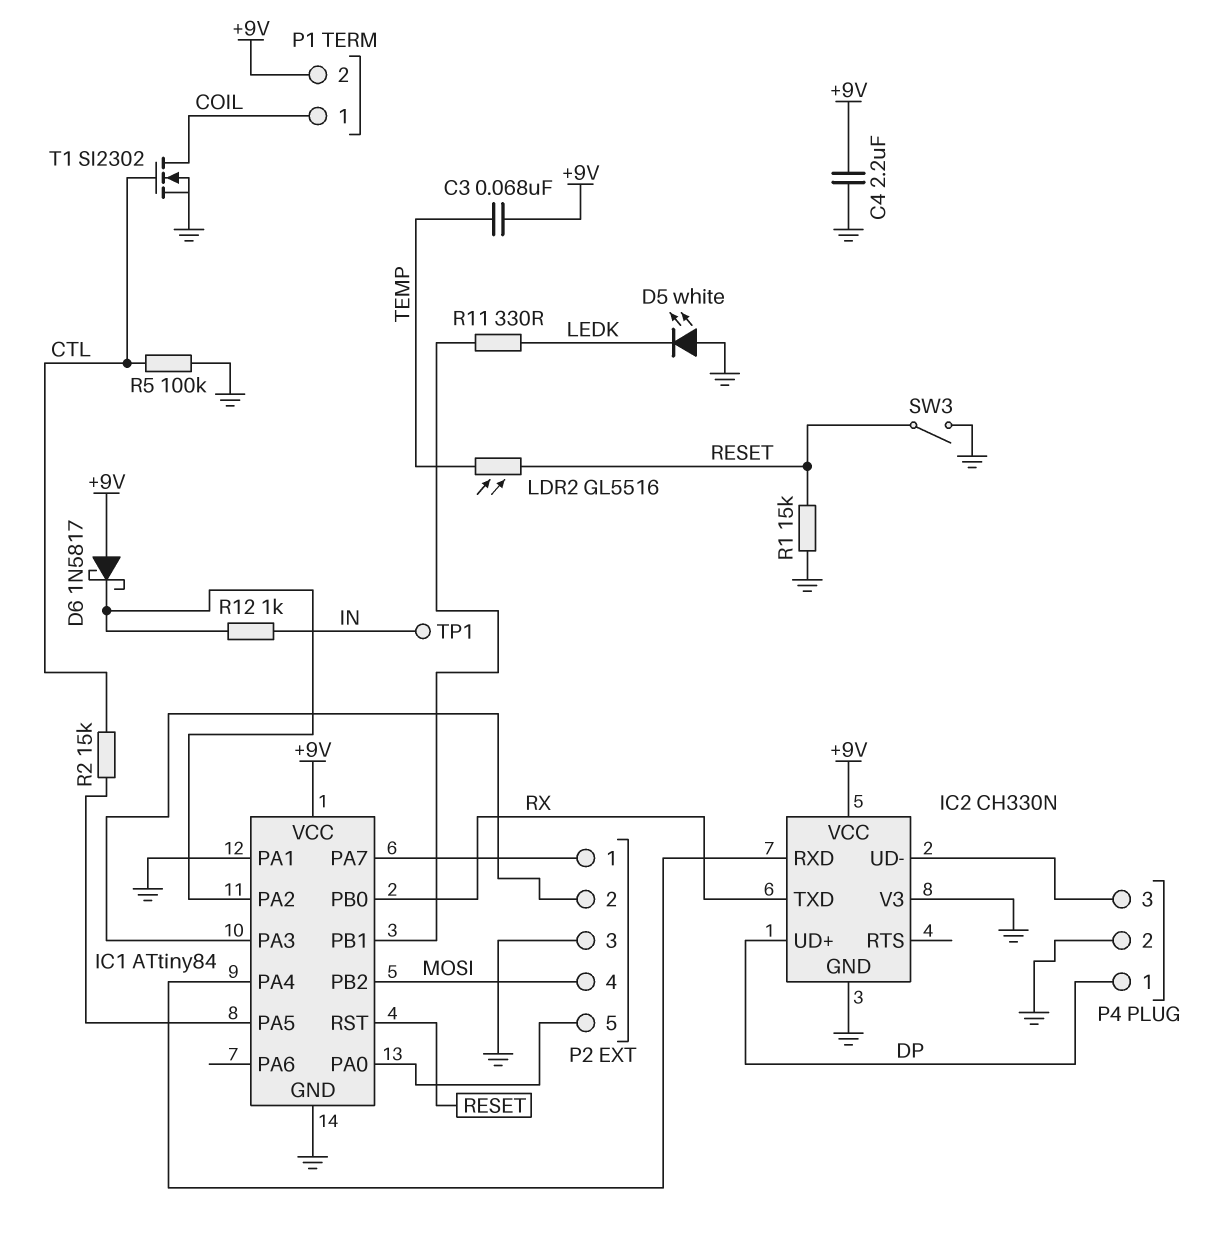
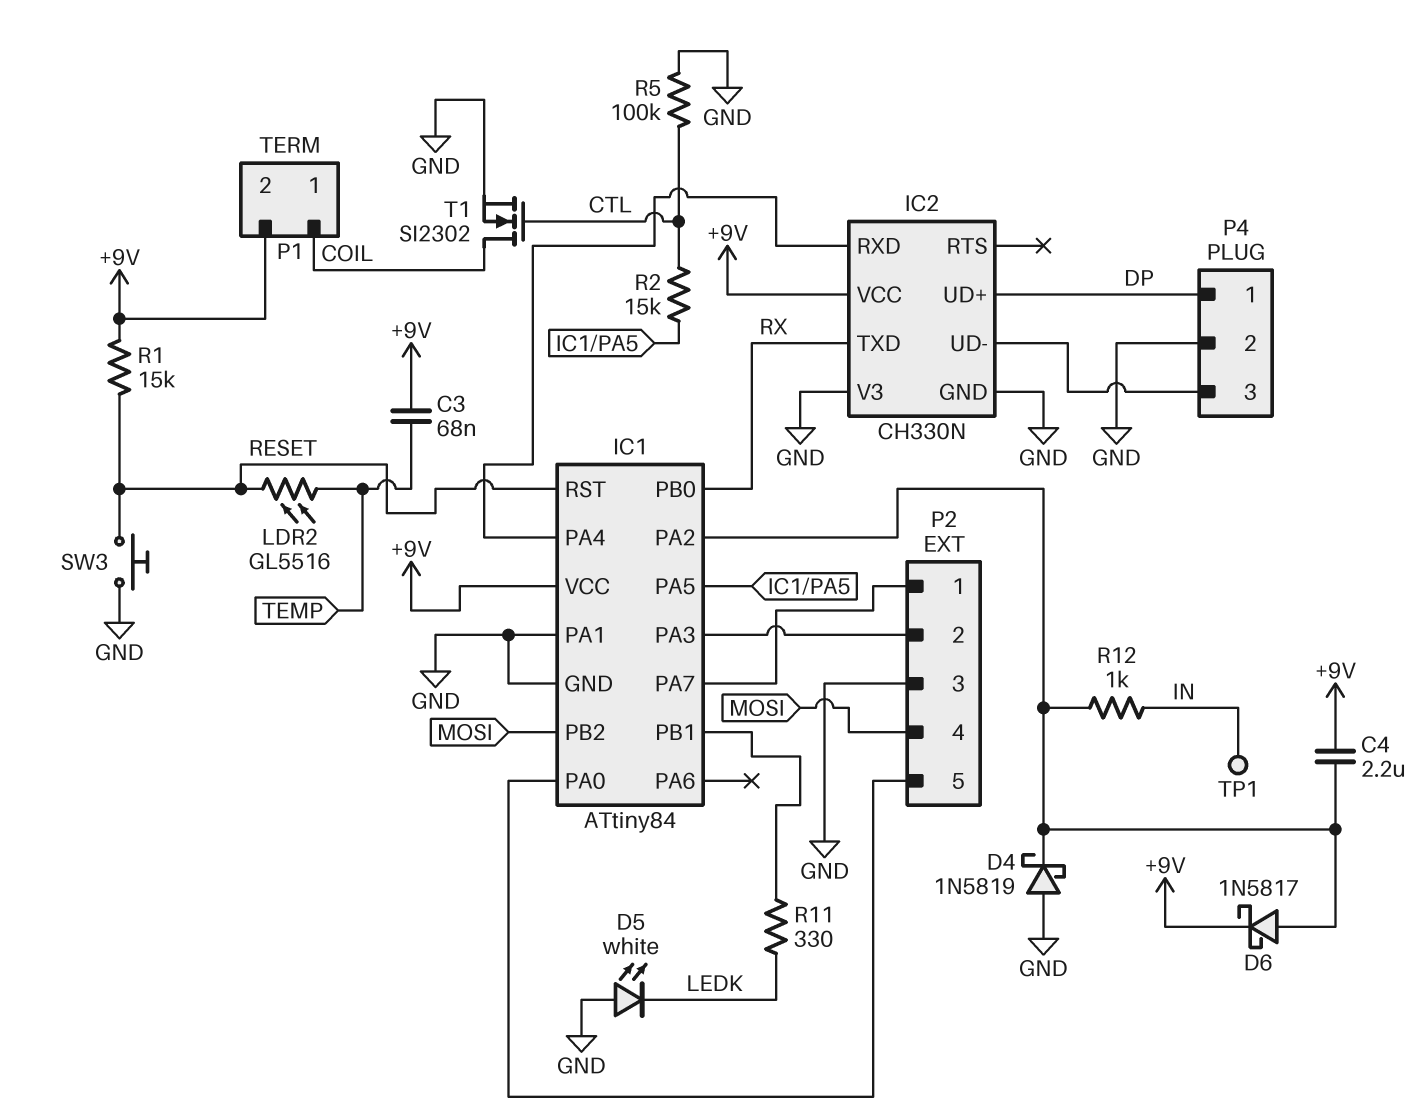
C4: 2.2uF (+9V, GND) -> 2.2uF (+9V, IC1/PA2)
D4: none -> schottky 1N5819 (A GND, K IC1/PA2)
D6: schottky 1N5817 (A +9V, K IC1/PA2) -> schottky 1N5817 (A IC1/PA2, K +9V)
R1: 15k (GND, RESET) -> 15k (+9V, RESET)
SW3: switch (GND, RESET) -> button (GND, RESET)

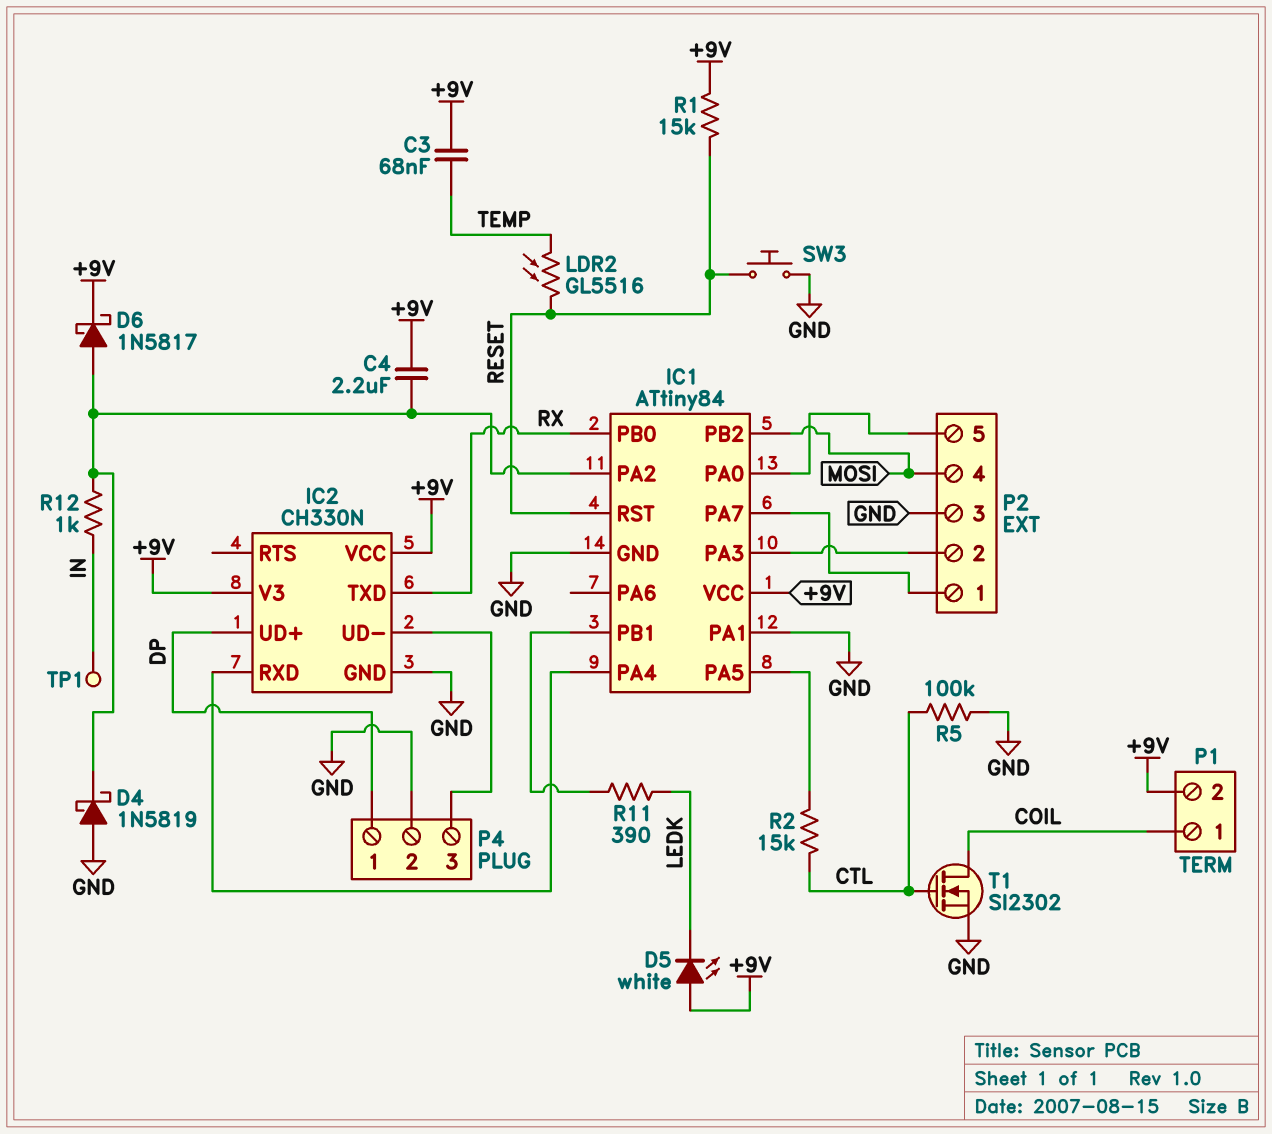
D5: LED white (A GND, K LEDK) -> LED white (A +9V, K LEDK)
IC2 pin V3: GND -> +9V
R11: 330 (IC1/PB1, LEDK) -> 390 (IC1/PB1, LEDK)

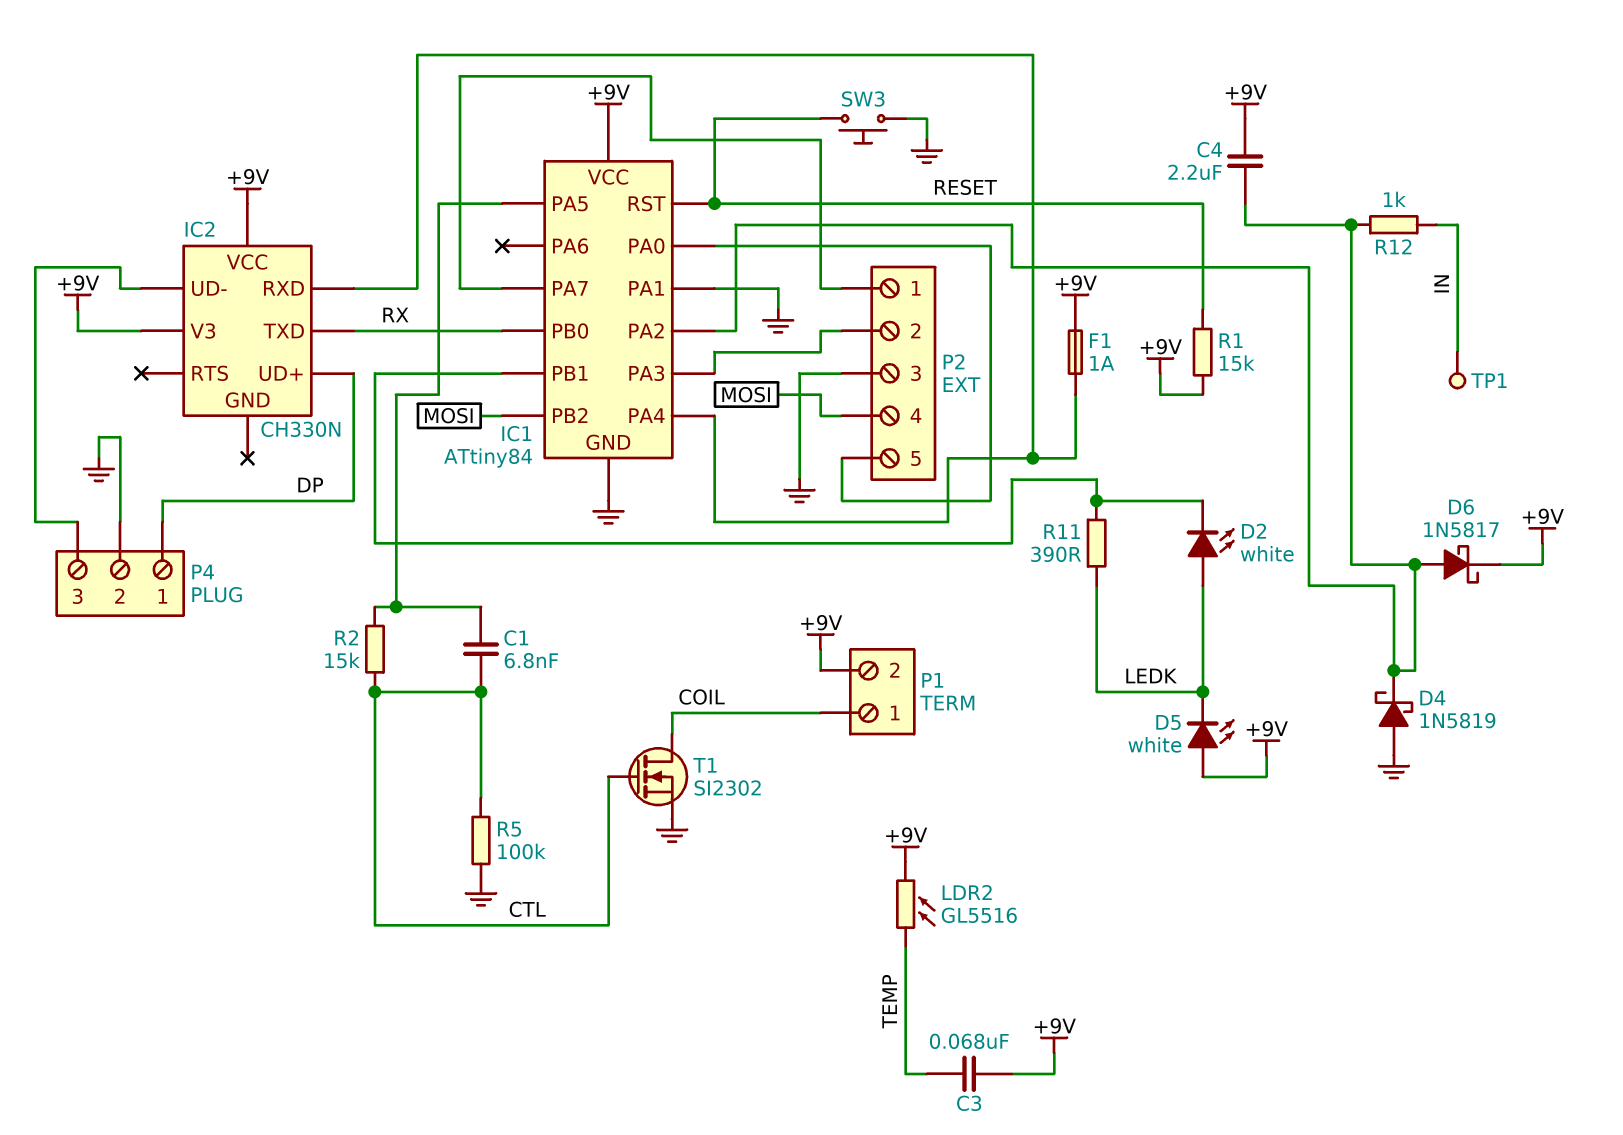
C1: none -> 6.8nF (CTL, IC1/PA5)
D2: none -> LED white (A LEDK, K IC1/PB1)
F1: none -> 1A (+9V, IC1/PA4)
IC2 pin GND: GND -> none
LDR2: GL5516 (RESET, TEMP) -> GL5516 (+9V, TEMP)

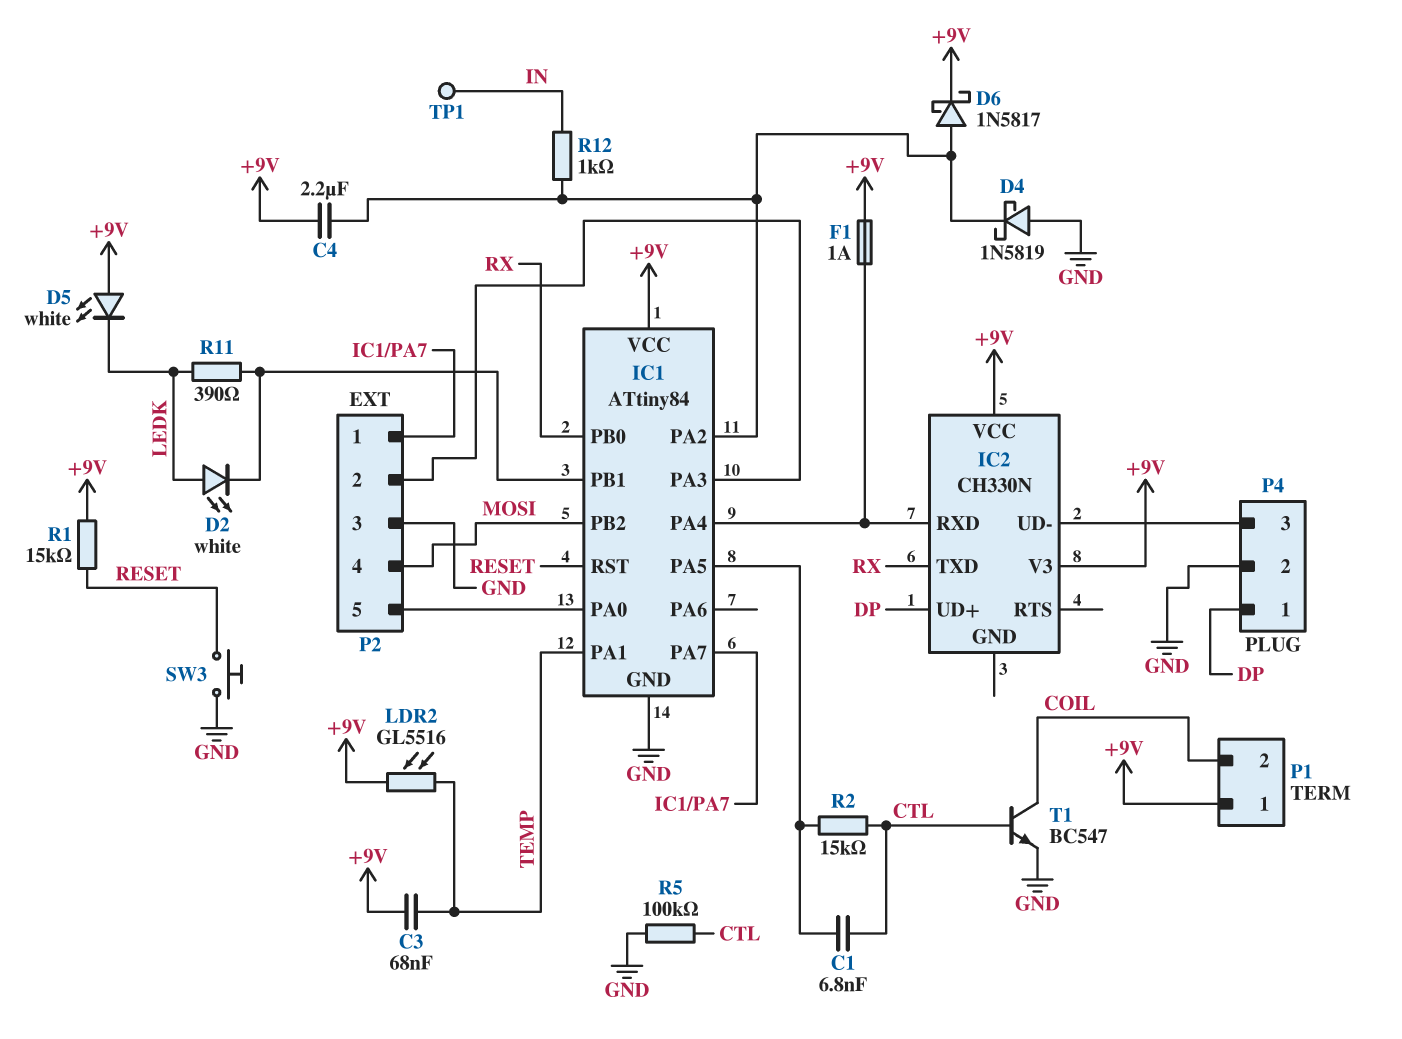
IC1 pin PA1: GND -> TEMP
P1 pin 1: COIL -> +9V
P1 pin 2: +9V -> COIL
T1: NMOS SI2302 (G CTL, D COIL, S GND) -> NPN BC547 (B CTL, C COIL, E GND)

